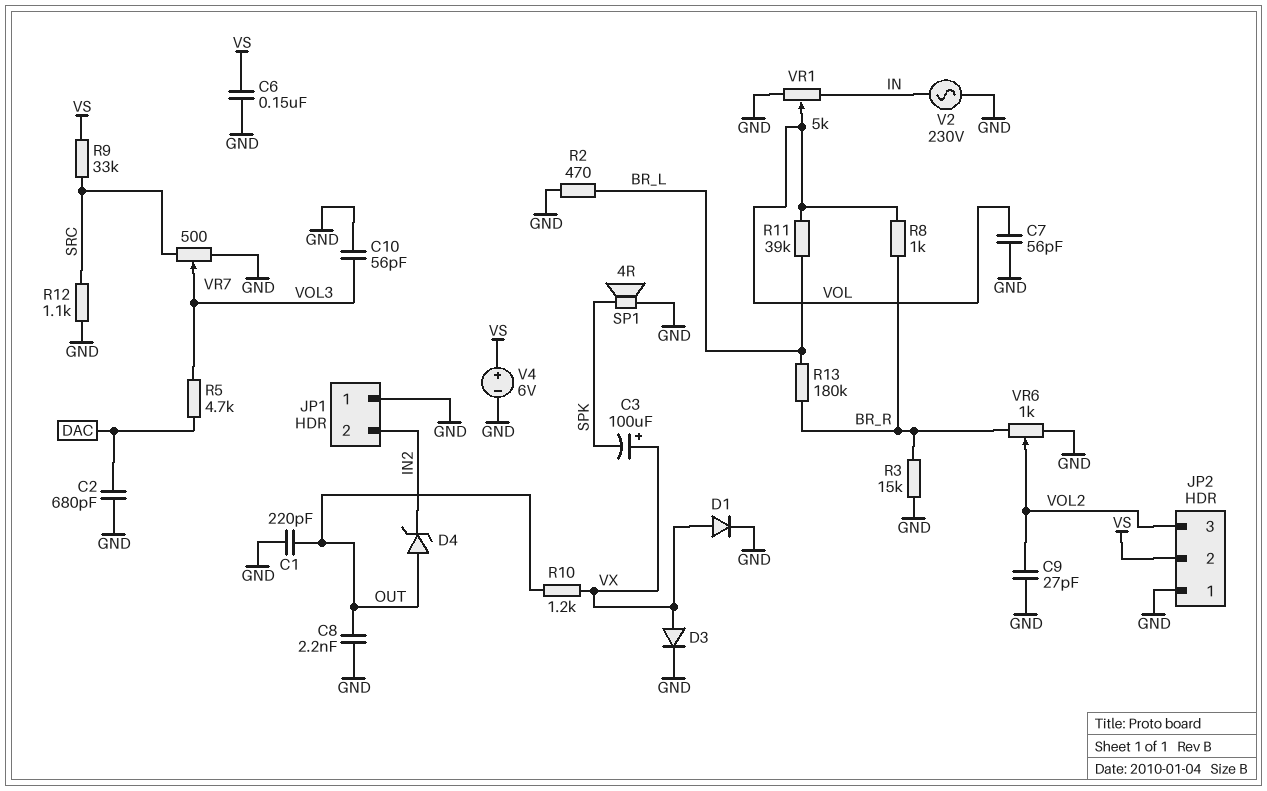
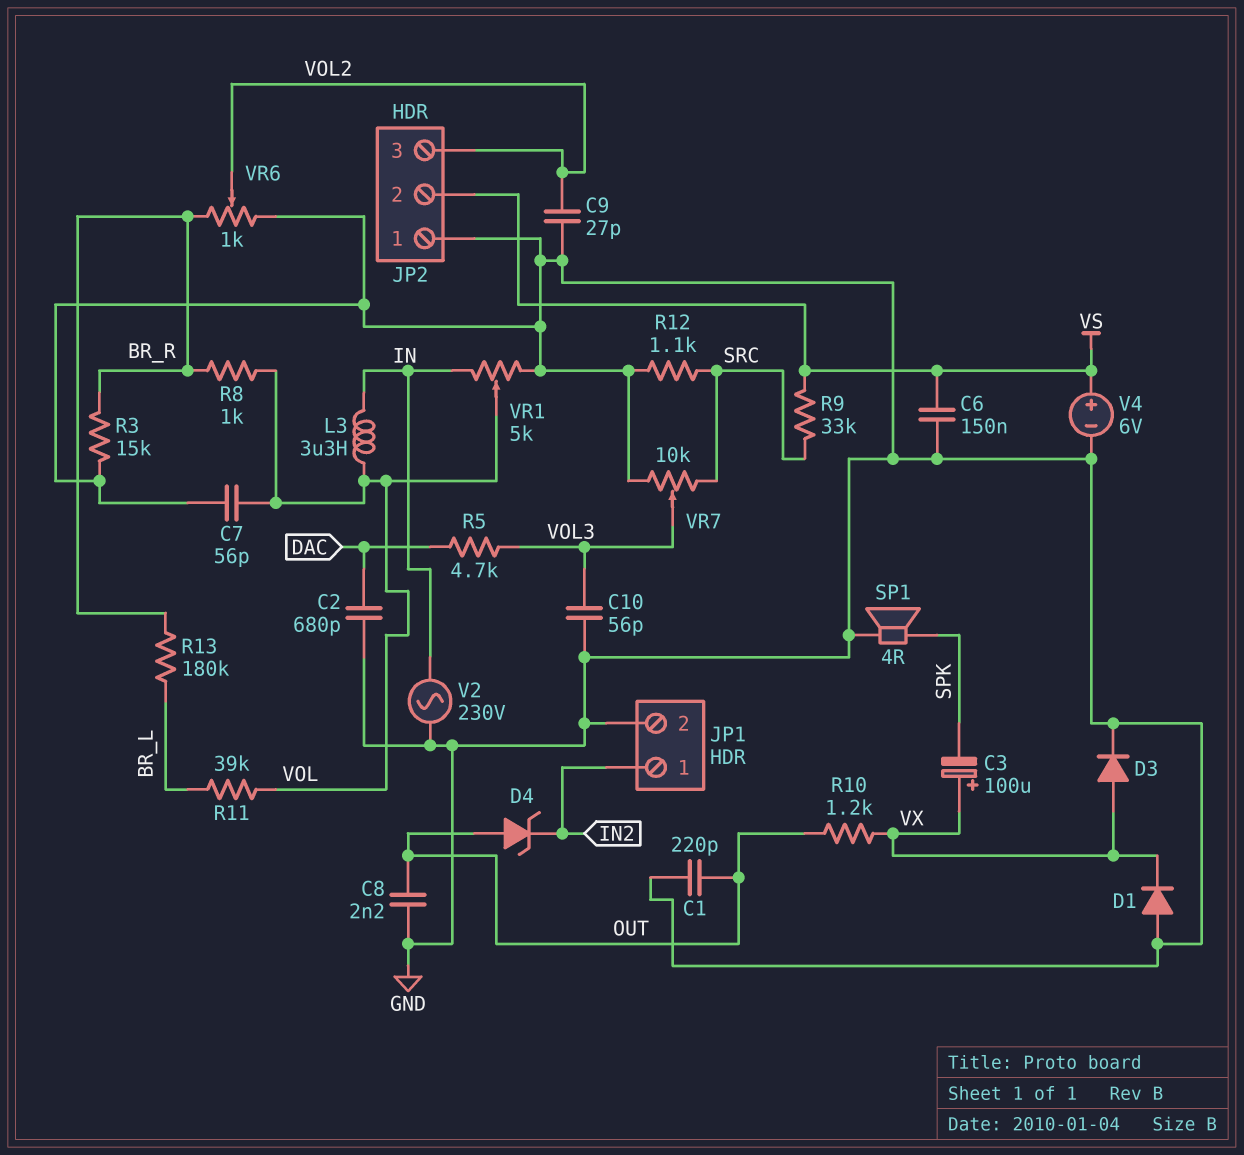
D1: diode (A VX, K GND) -> diode (A GND, K VX)
JP1 pin 1: GND -> IN2
JP1 pin 2: IN2 -> GND
L3: none -> 3.3uH (IN, VOL)
R2: 470 (BR_L, GND) -> none
VR7: 500 (GND, SRC, wiper VOL3) -> 10k (GND, SRC, wiper VOL3)

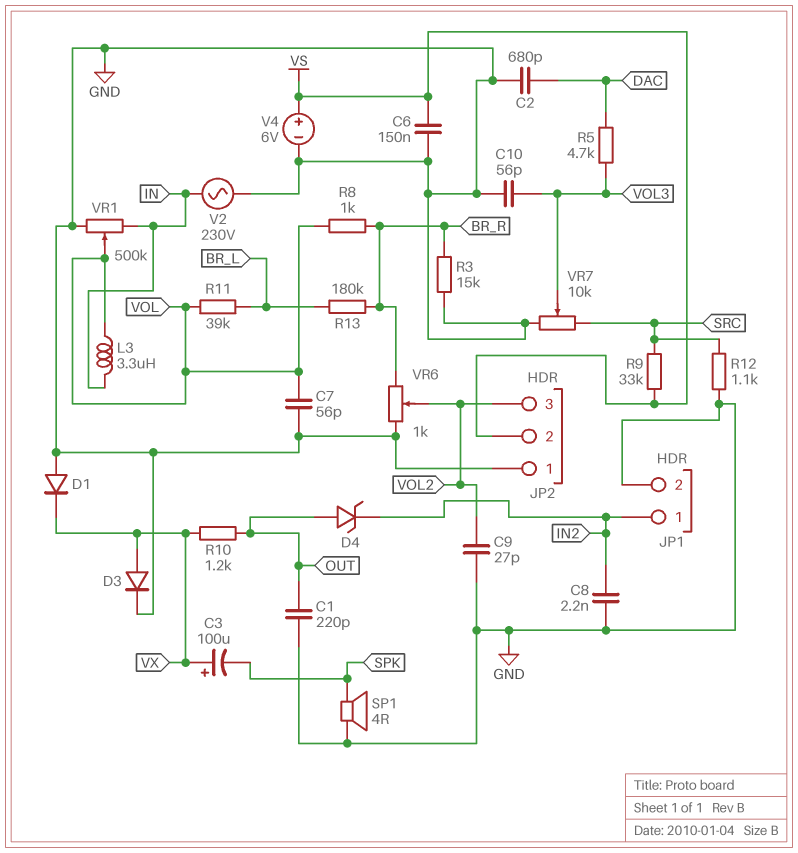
C8: 2.2nF (GND, OUT) -> 2.2nF (GND, IN2)
VR1: 5k (GND, IN, wiper VOL) -> 500k (GND, IN, wiper VOL)

